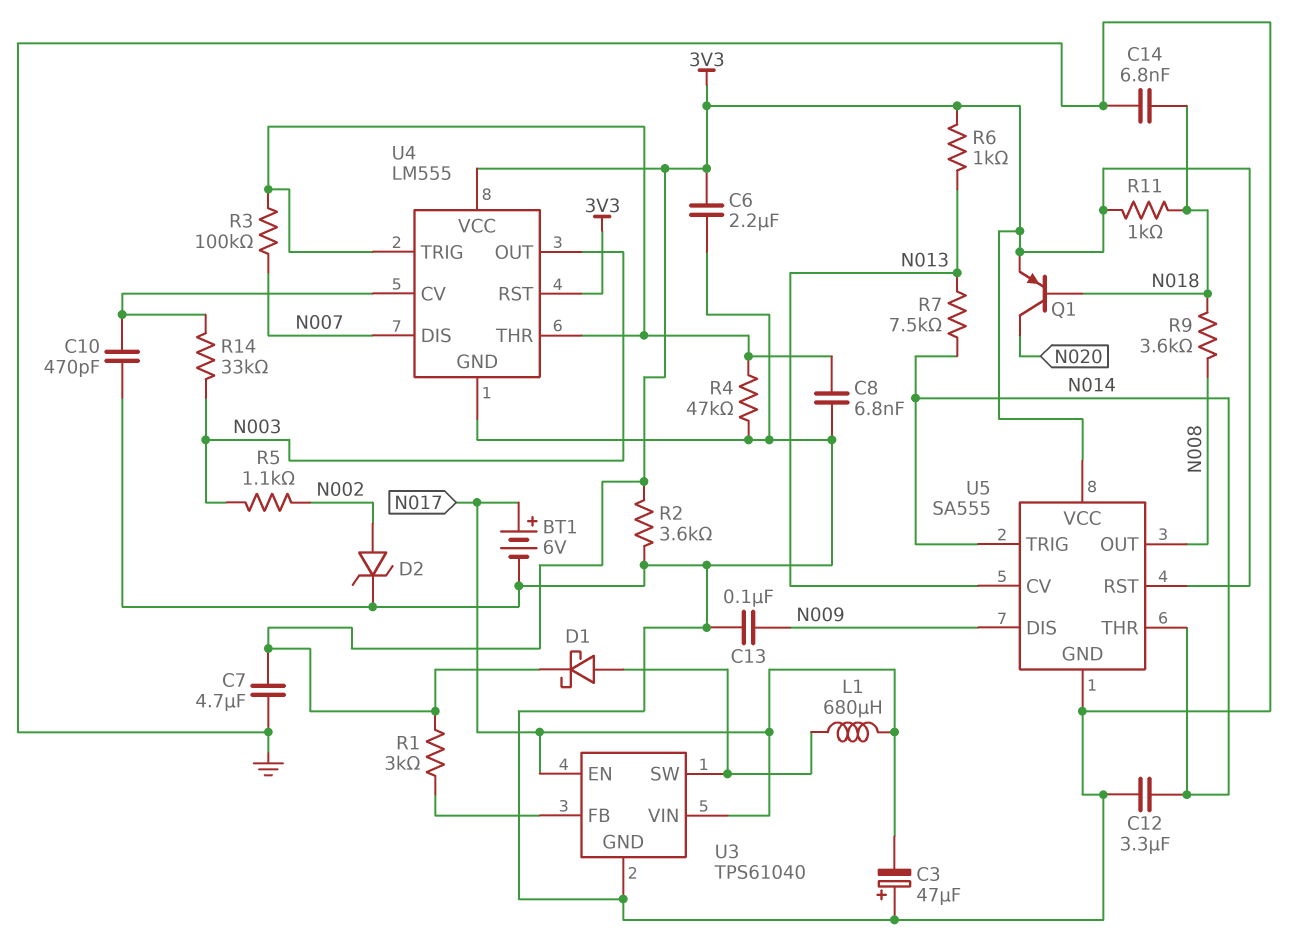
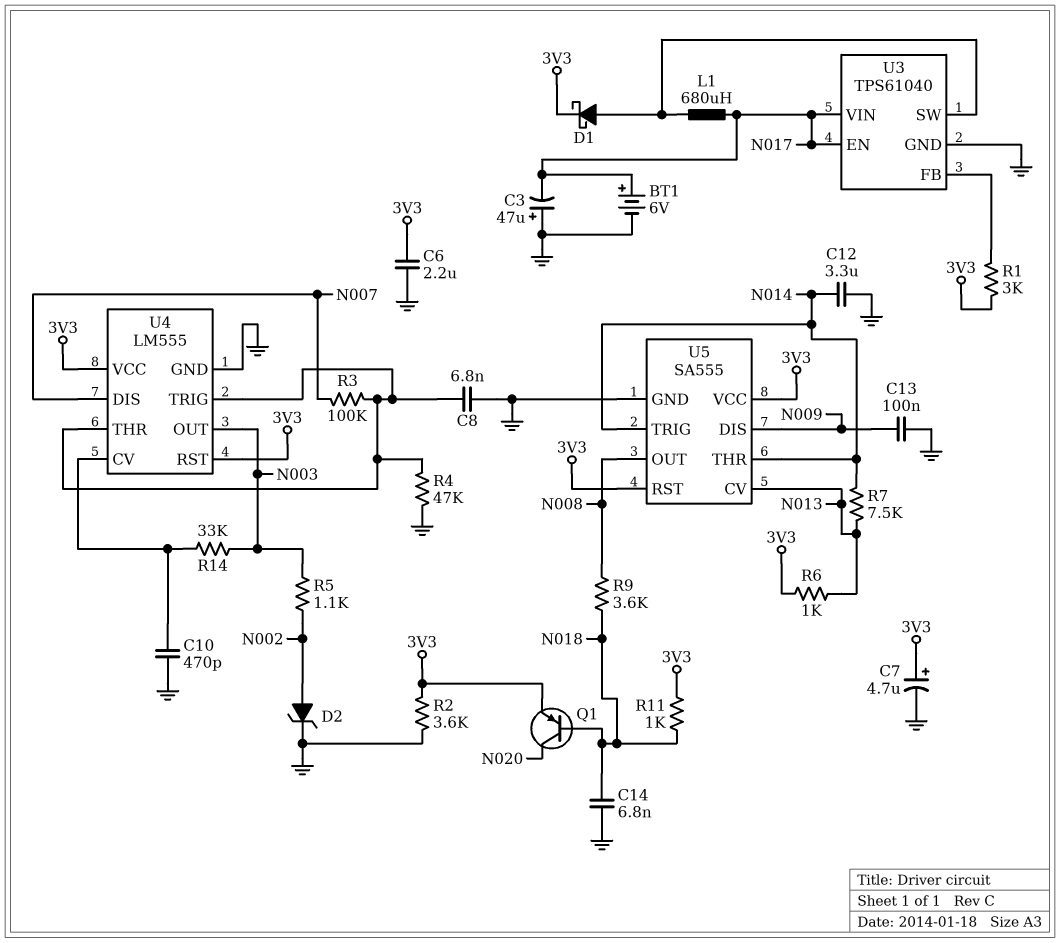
C7: 4.7uF (3V3, GND) -> 4.7uF (plus 3V3, minus GND)

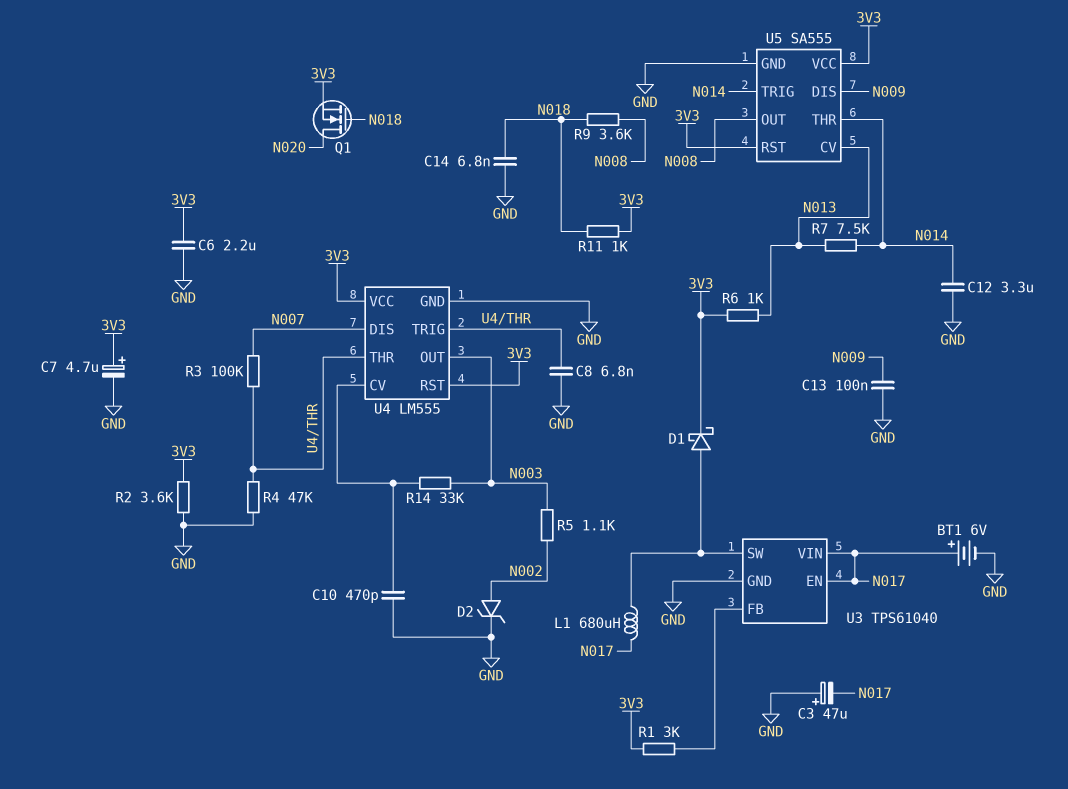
Q1: PNP (B N018, C N020, E 3V3) -> NMOS (G N018, D N020, S 3V3)

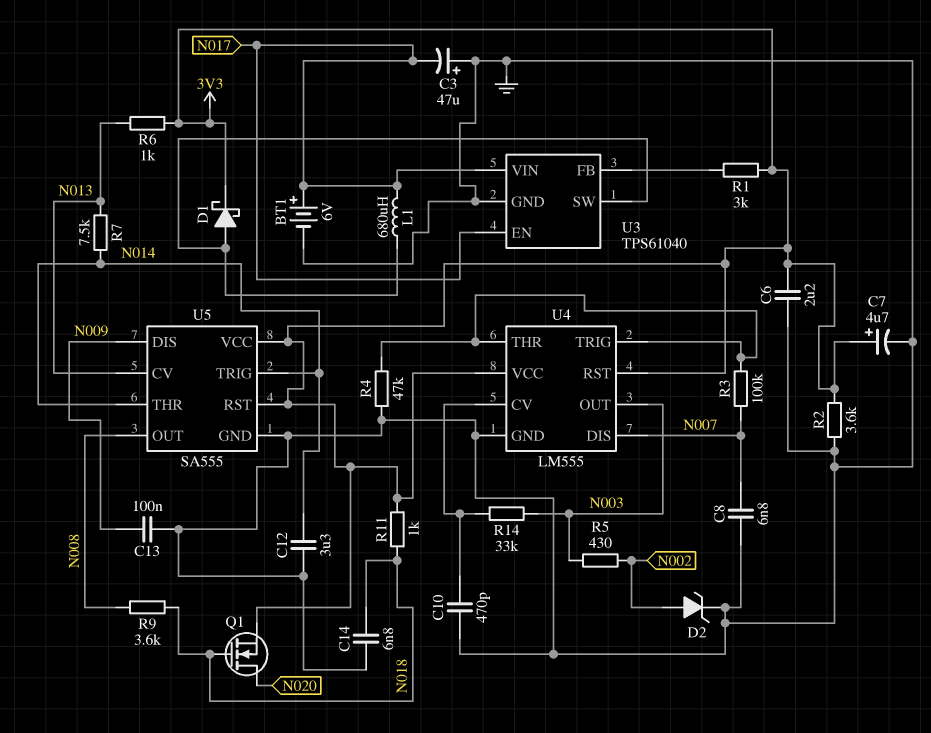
C8: 6.8nF (GND, U4/THR) -> 6.8nF (GND, N007)
R5: 1.1k (N002, N003) -> 430 (N002, N003)

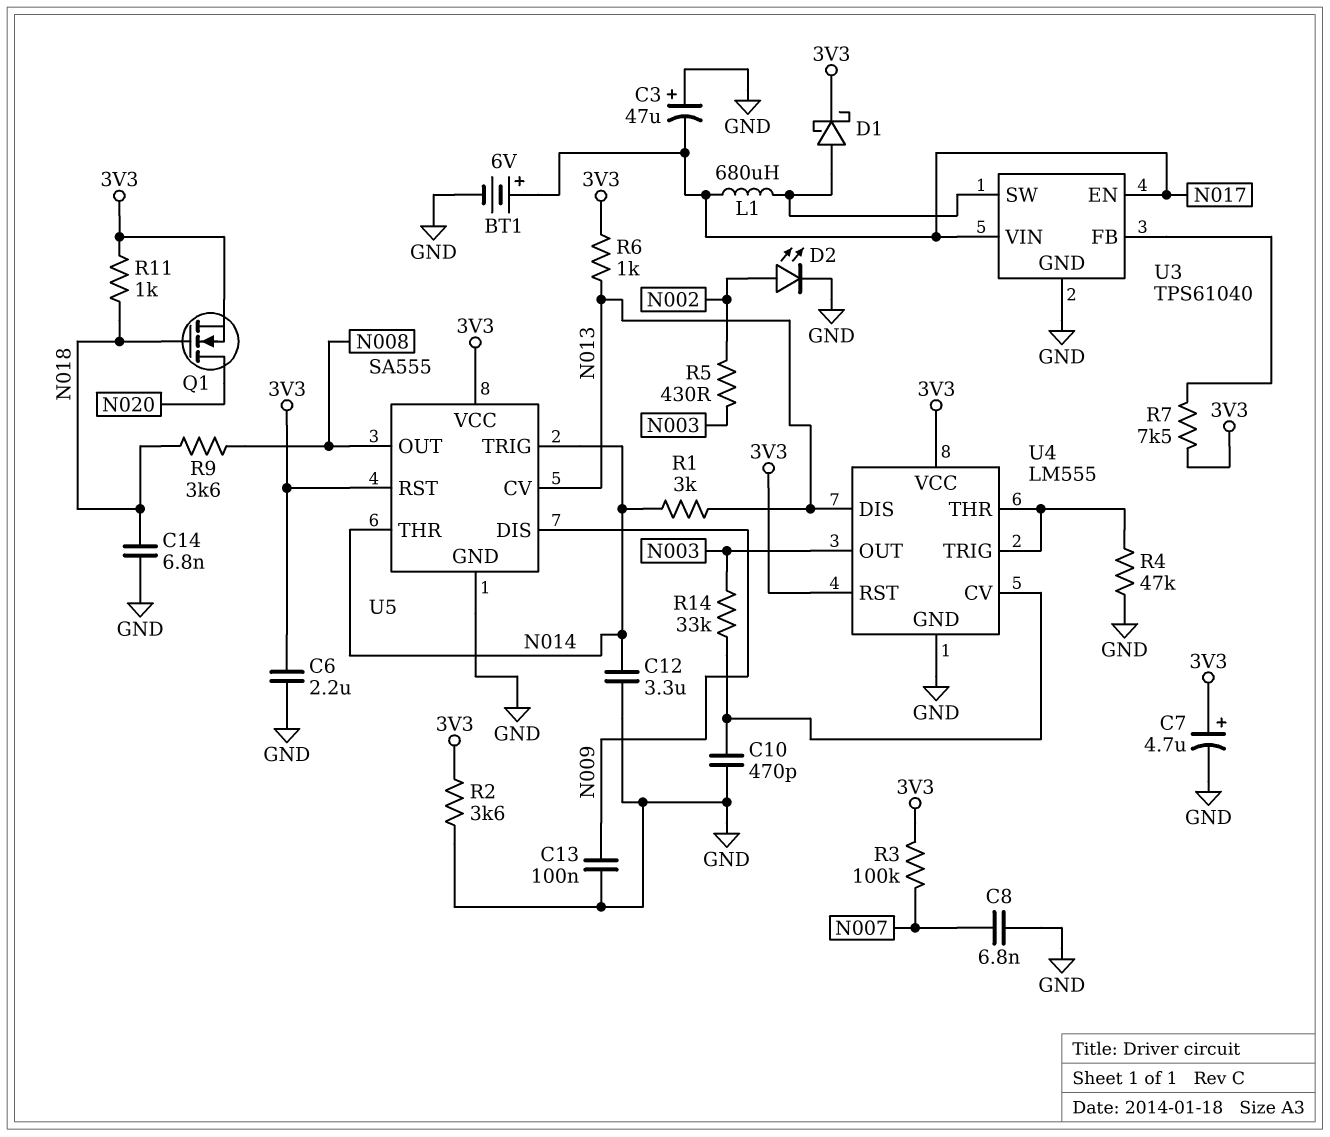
D2: zener (A N002, K GND) -> LED (A N002, K GND)
R1: 3k (3V3, U3/FB) -> 3k (N013, N014)
R3: 100k (N007, U4/THR) -> 100k (3V3, N007)
R7: 7.5k (N013, N014) -> 7.5k (3V3, U3/FB)
U4 pin DIS: N007 -> N013

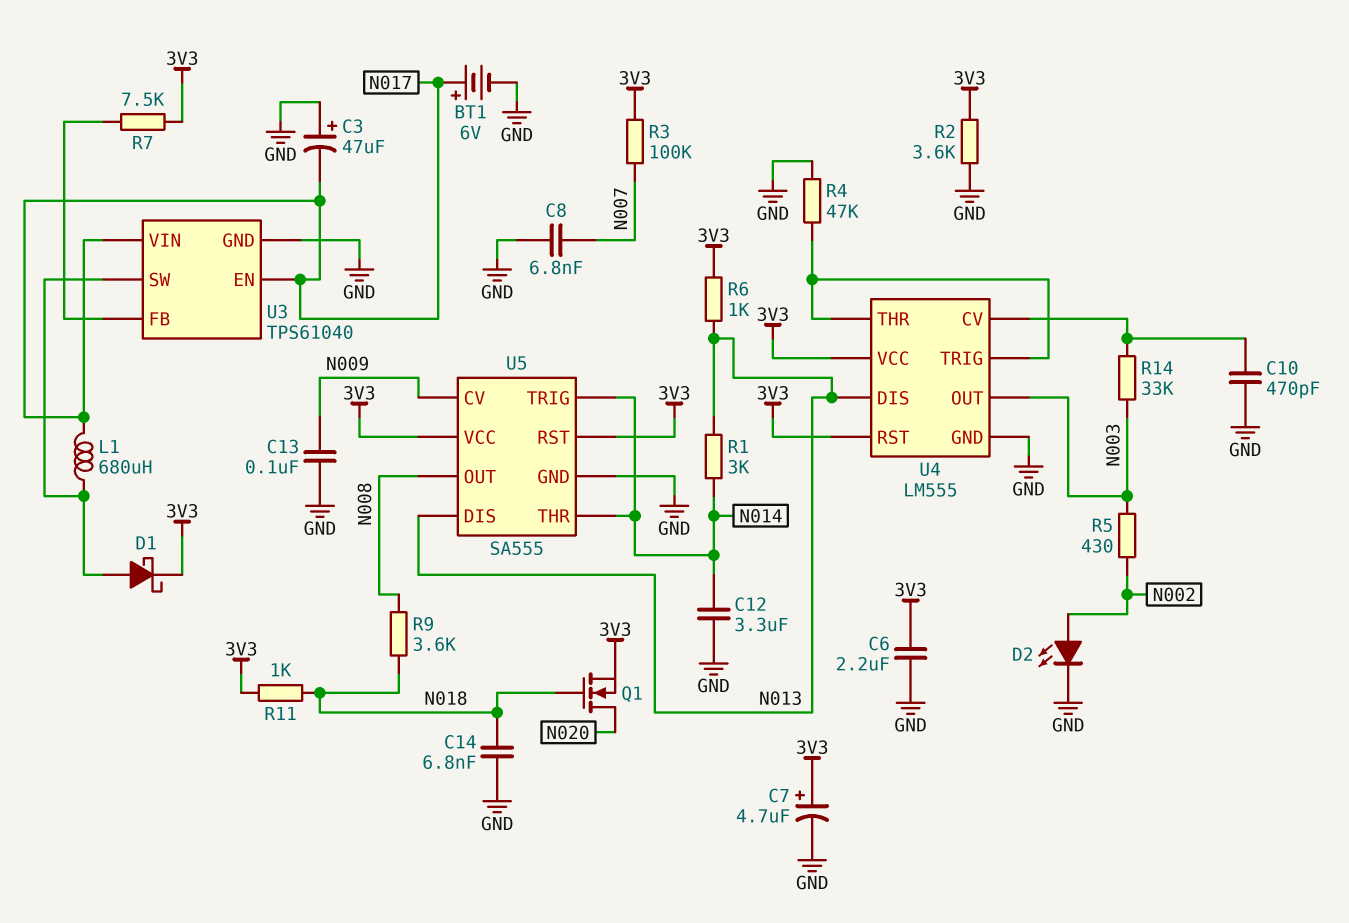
U5 pin CV: N013 -> N009
U5 pin DIS: N009 -> N013

